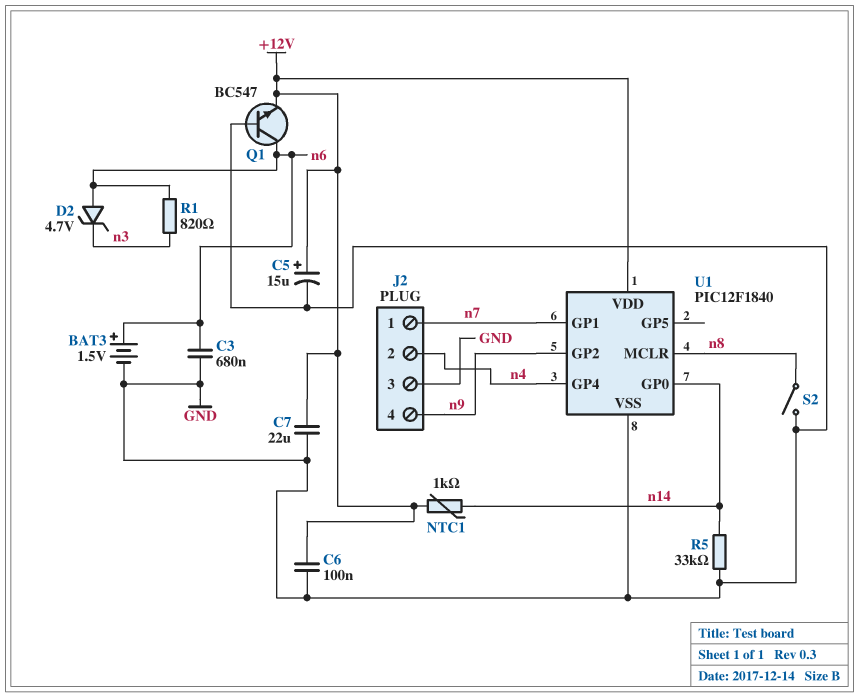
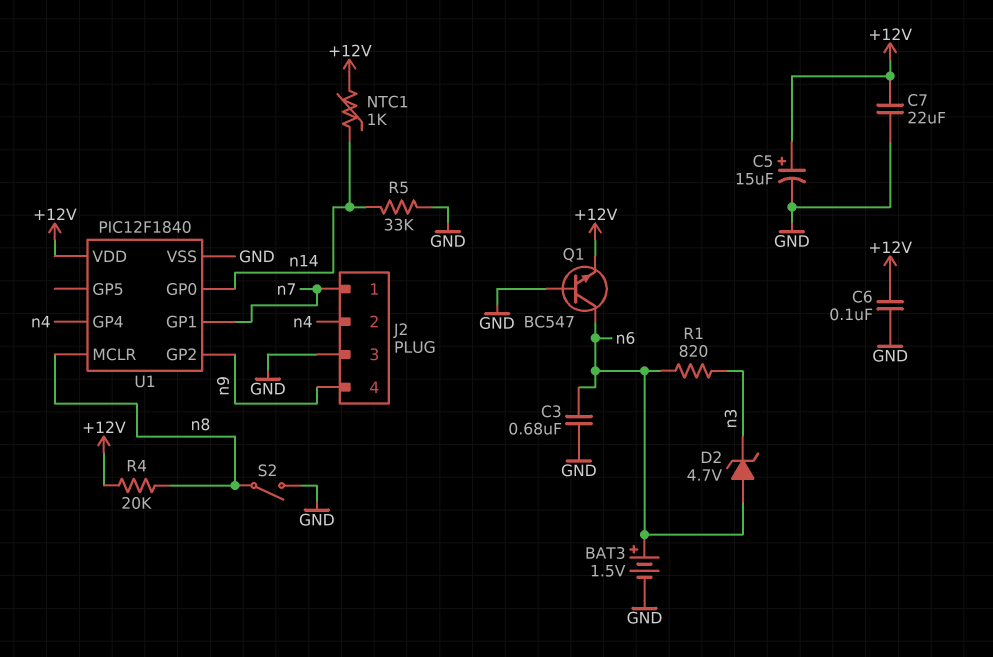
R4: none -> 20k (+12V, n8)

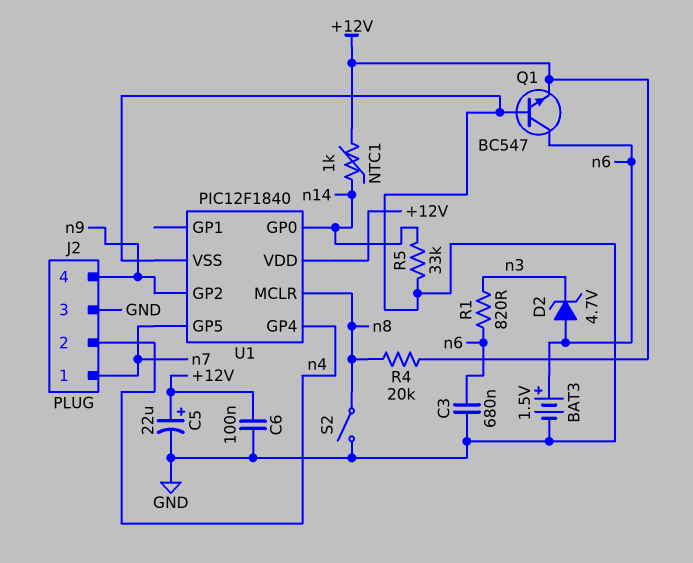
C5: 15uF (plus +12V, minus GND) -> 22uF (plus +12V, minus GND)
C7: 22uF (+12V, GND) -> none
U1 pin GP1: n7 -> none
U1 pin GP5: none -> n7

